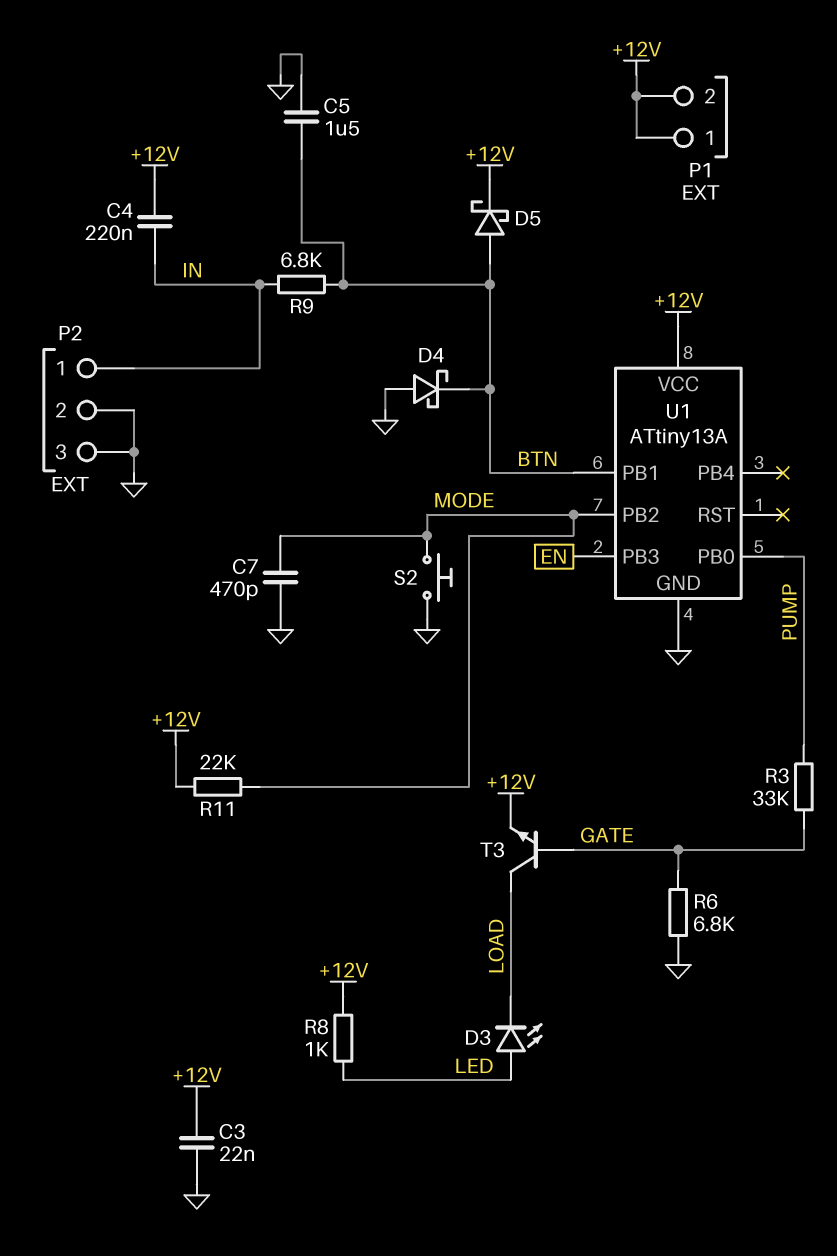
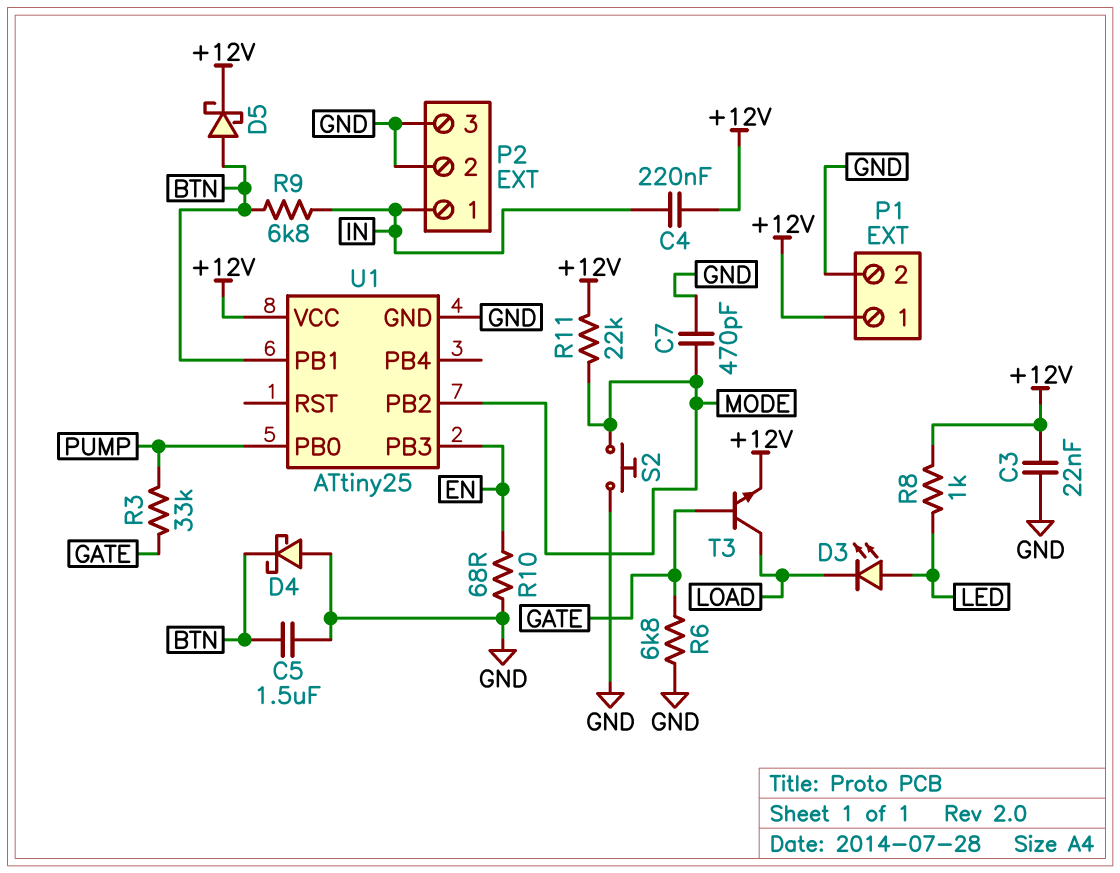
P1 pin 2: +12V -> GND
R10: none -> 68 (EN, GND)
U1: ATtiny13A -> ATtiny25

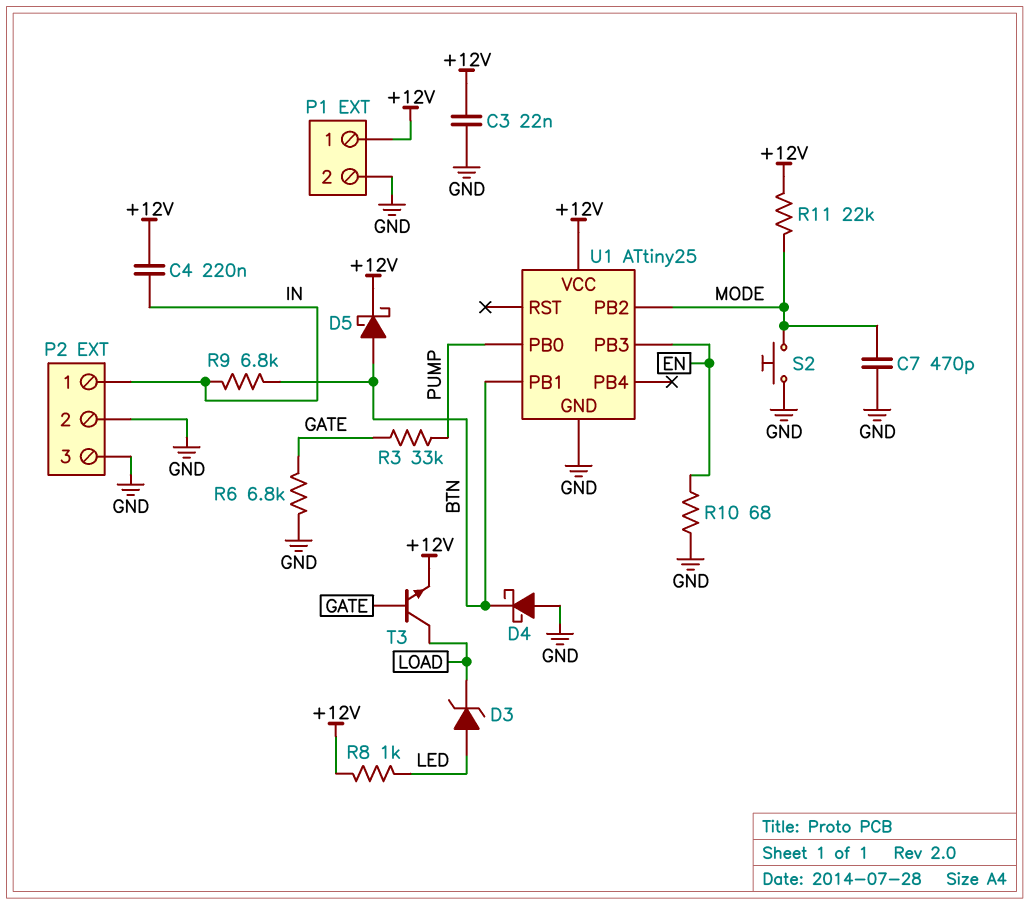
C5: 1.5uF (BTN, GND) -> none
D3: LED (A LED, K LOAD) -> zener (A LED, K LOAD)

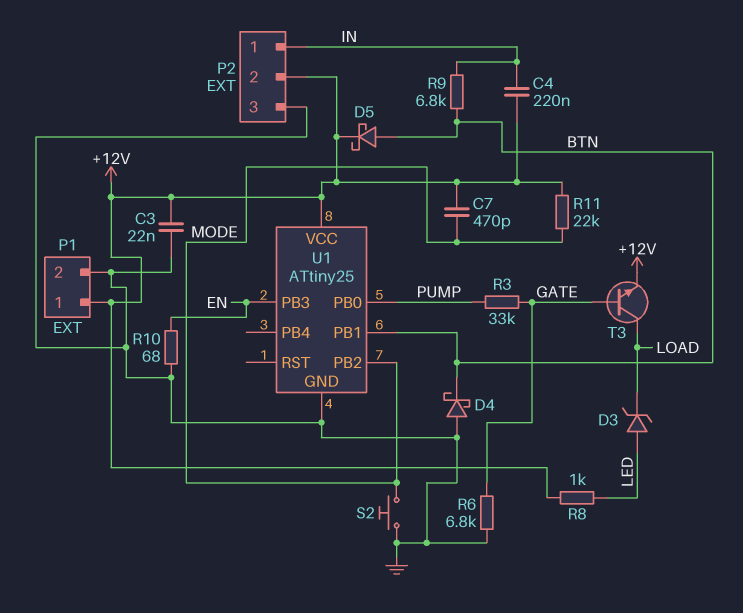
C7: 470pF (GND, MODE) -> 470pF (+12V, MODE)
P2 pin 2: GND -> +12V

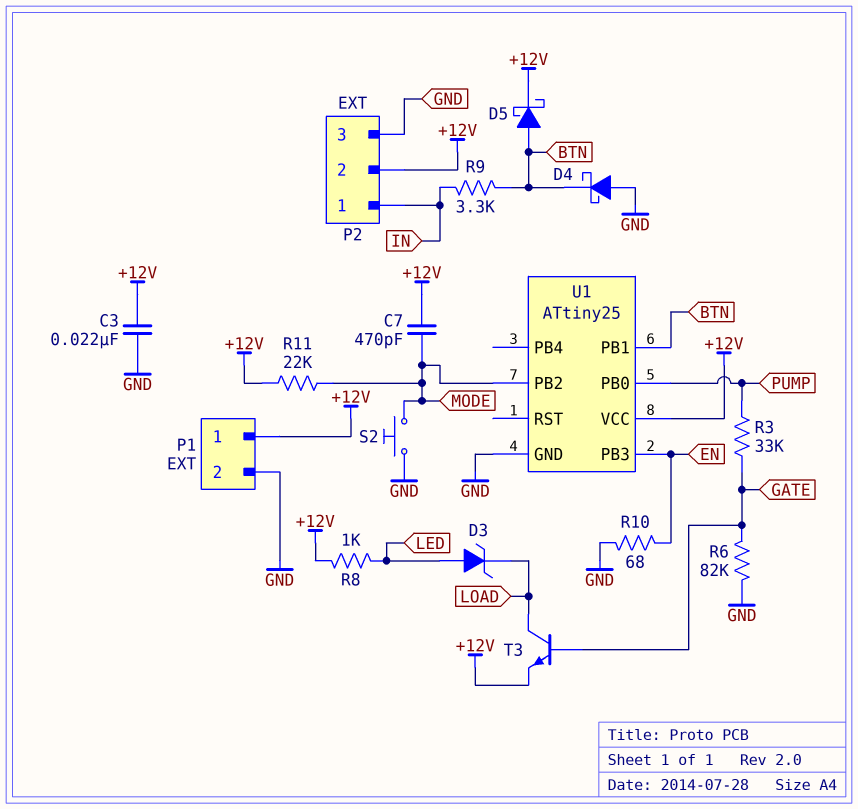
C4: 220nF (+12V, IN) -> none
R6: 6.8k (GATE, GND) -> 82k (GATE, GND)
R9: 6.8k (BTN, IN) -> 3.3k (BTN, IN)

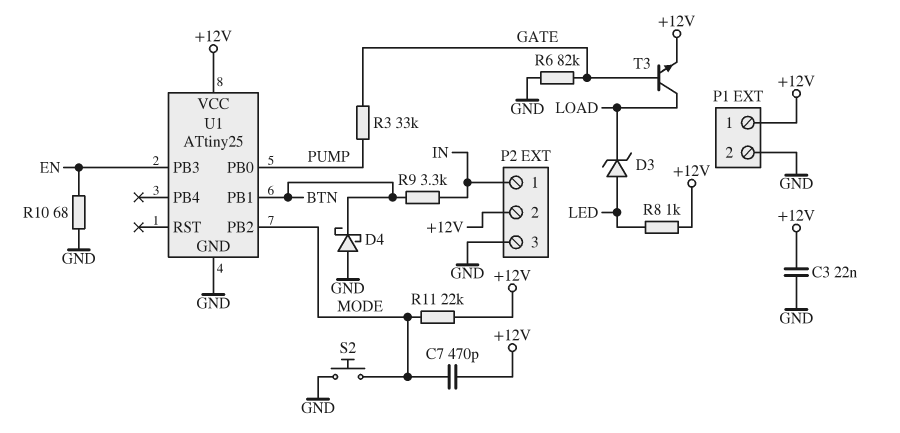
D5: schottky (A BTN, K +12V) -> none

